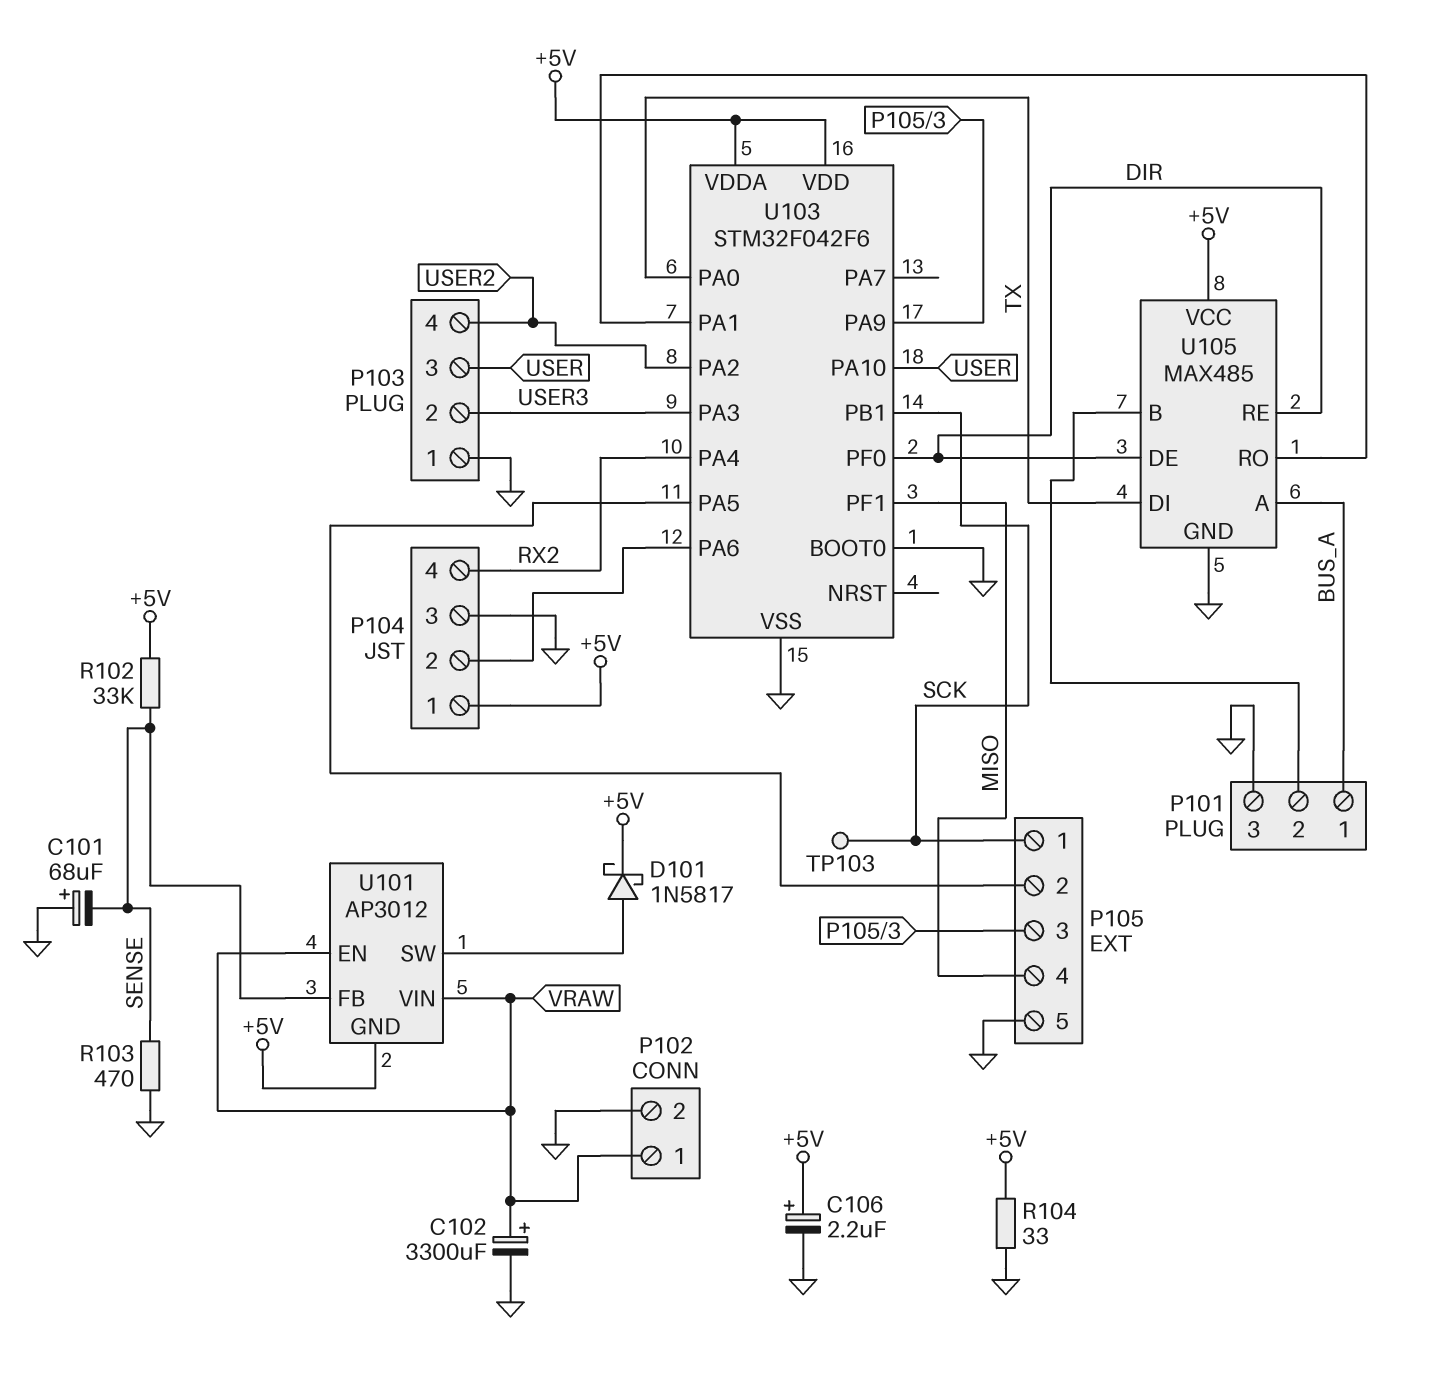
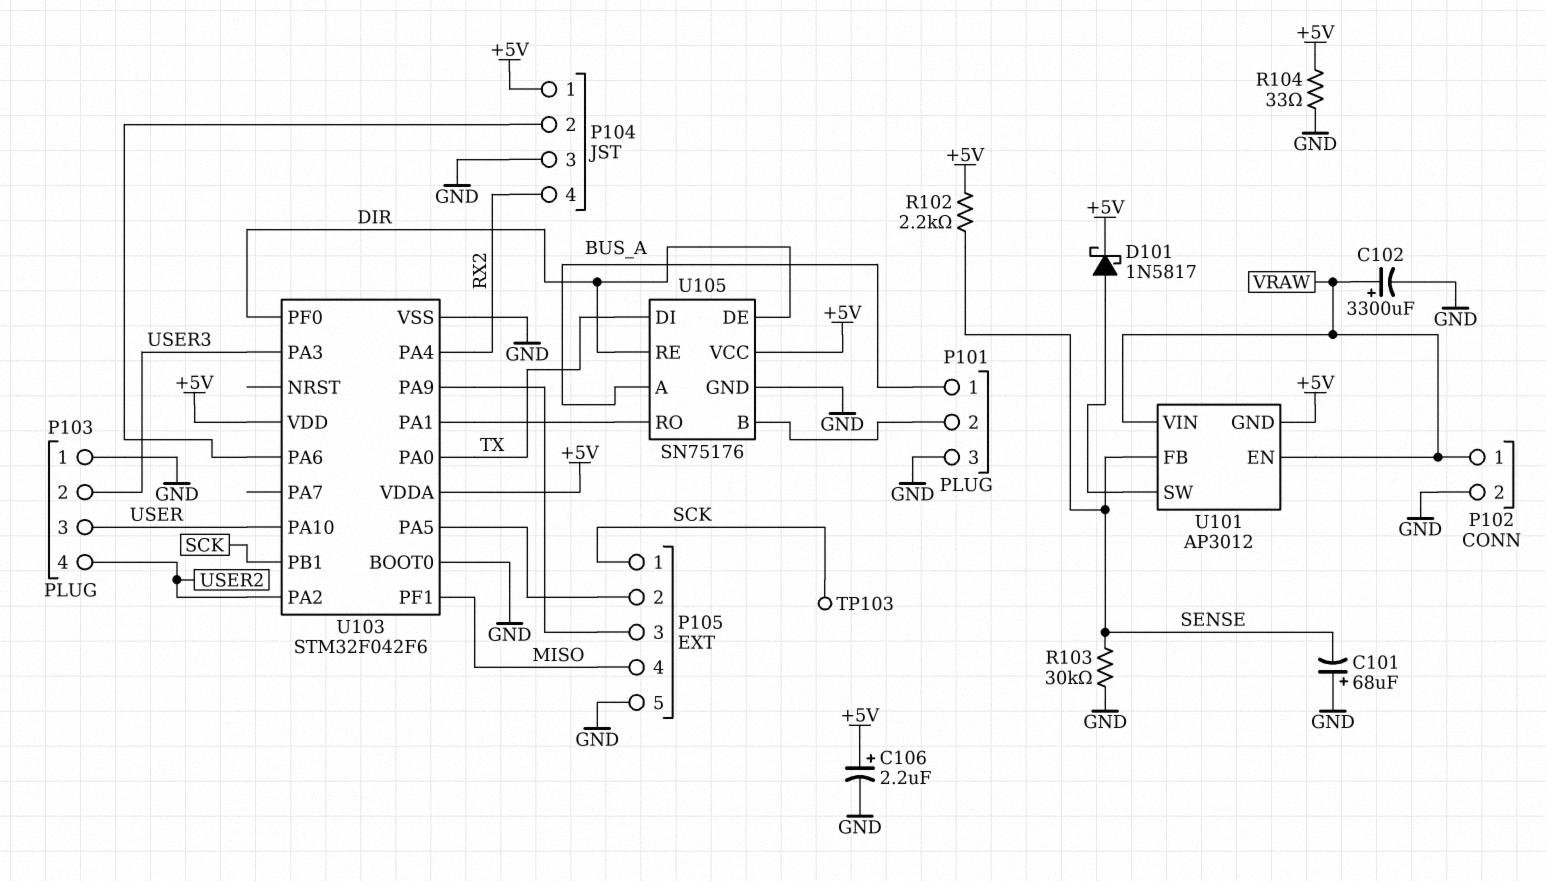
R102: 33k (+5V, SENSE) -> 2.2k (+5V, SENSE)
R103: 470 (GND, SENSE) -> 30k (GND, SENSE)
U105: MAX485 -> SN75176

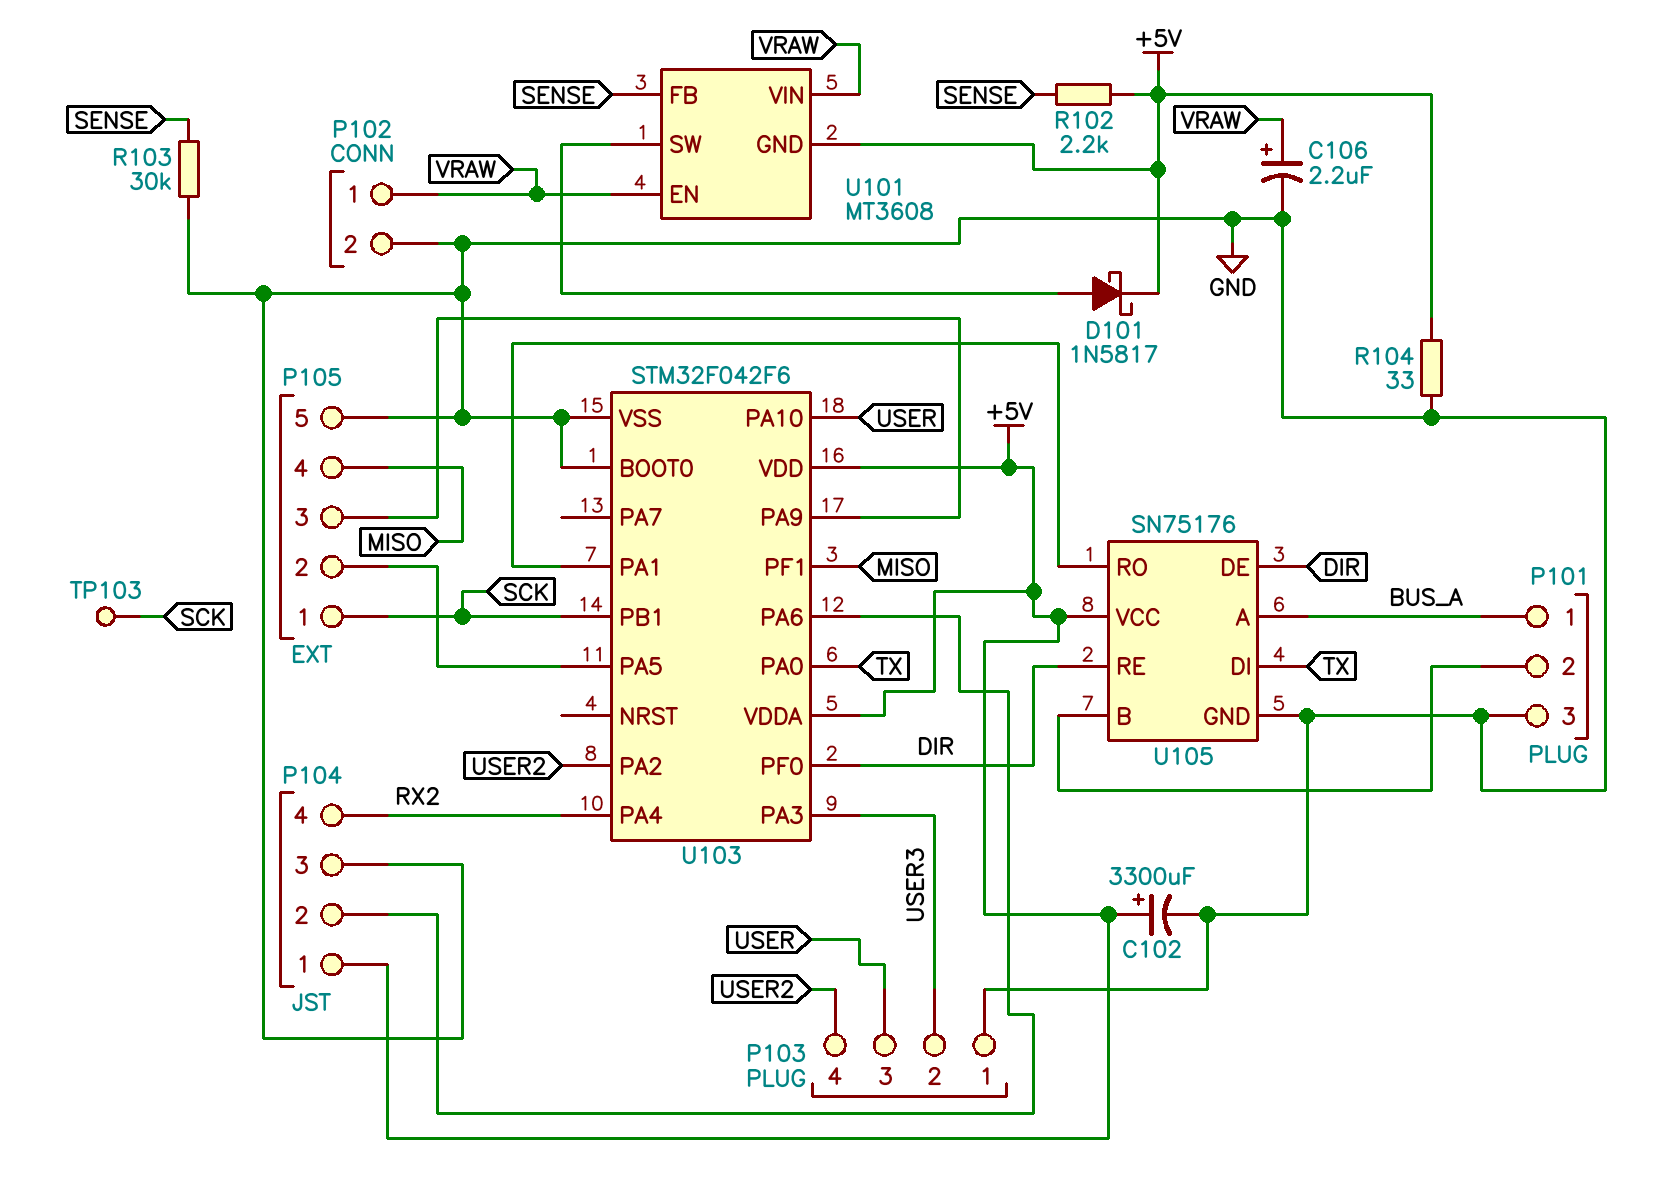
C101: 68uF (plus GND, minus SENSE) -> none
C102: 3300uF (plus VRAW, minus GND) -> 3300uF (plus +5V, minus GND)
C106: 2.2uF (plus +5V, minus GND) -> 2.2uF (plus VRAW, minus GND)
U101: AP3012 -> MT3608

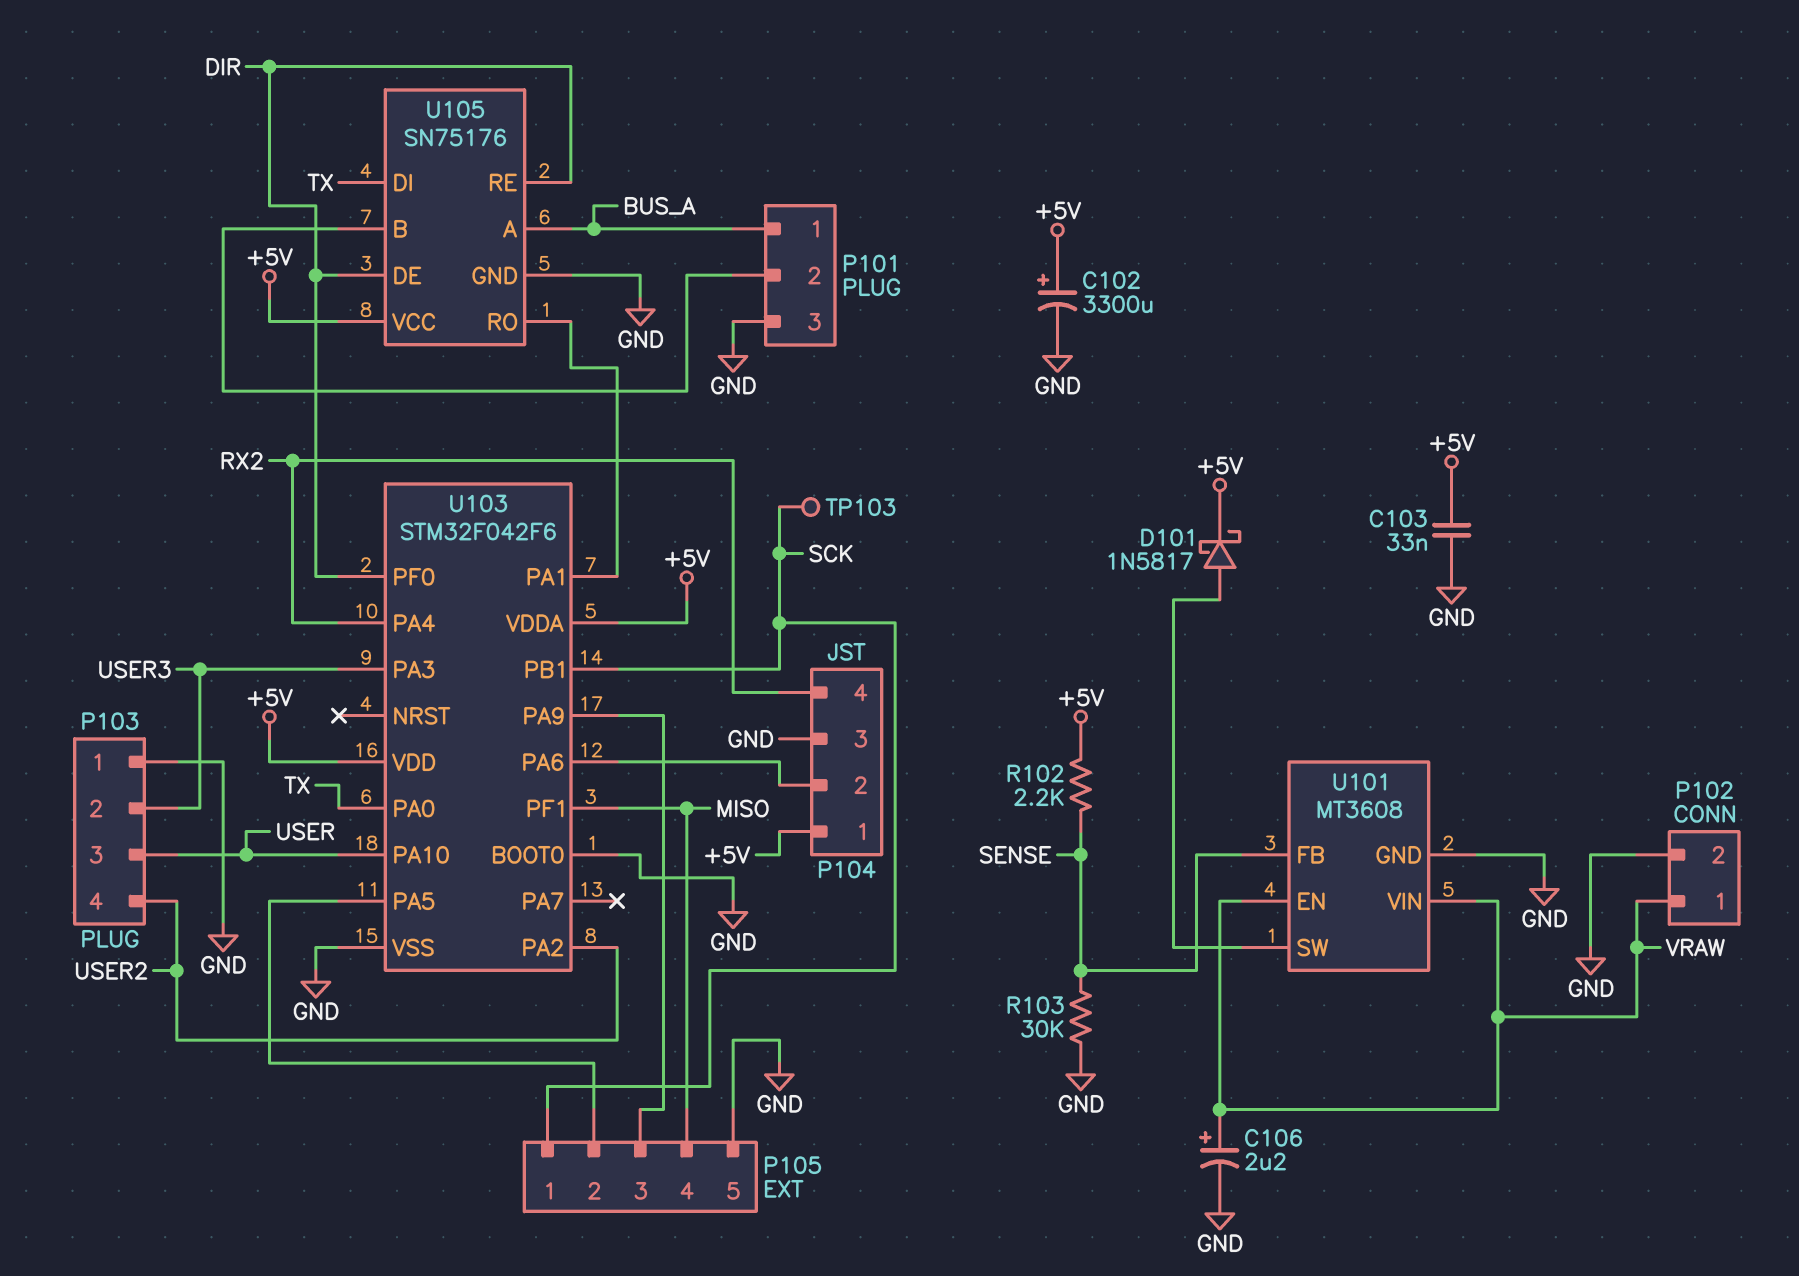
C103: none -> 33nF (+5V, GND)
R104: 33 (+5V, GND) -> none
U101 pin GND: +5V -> GND

